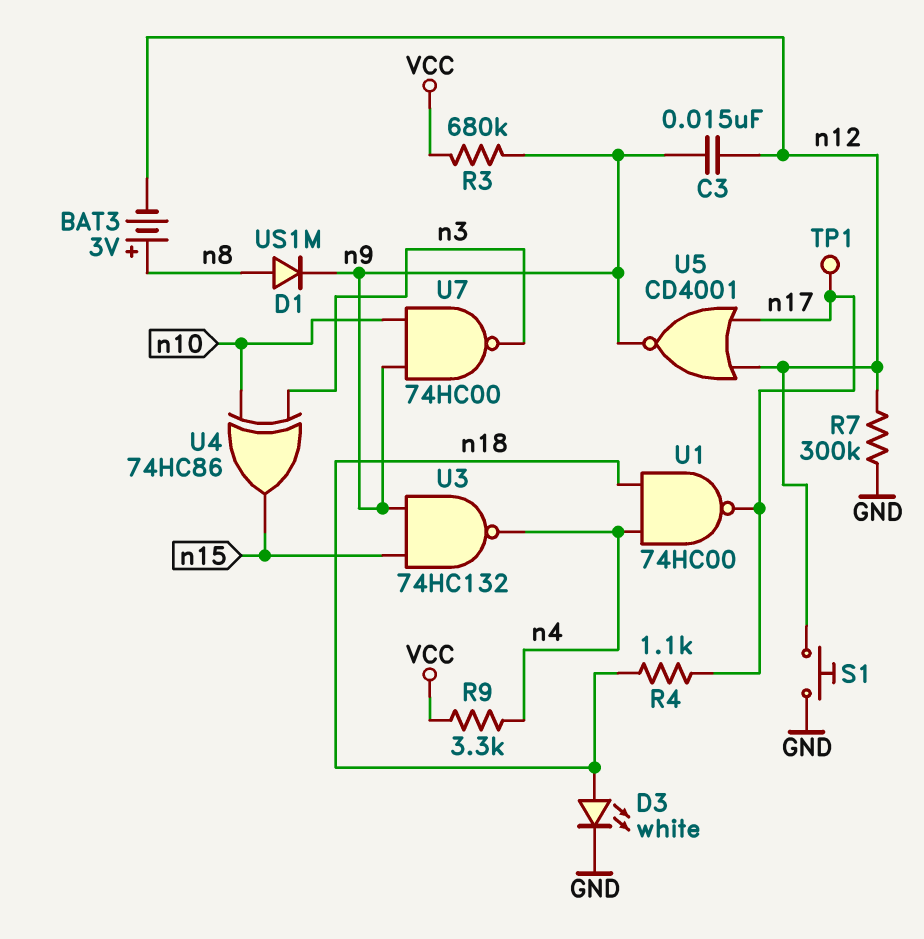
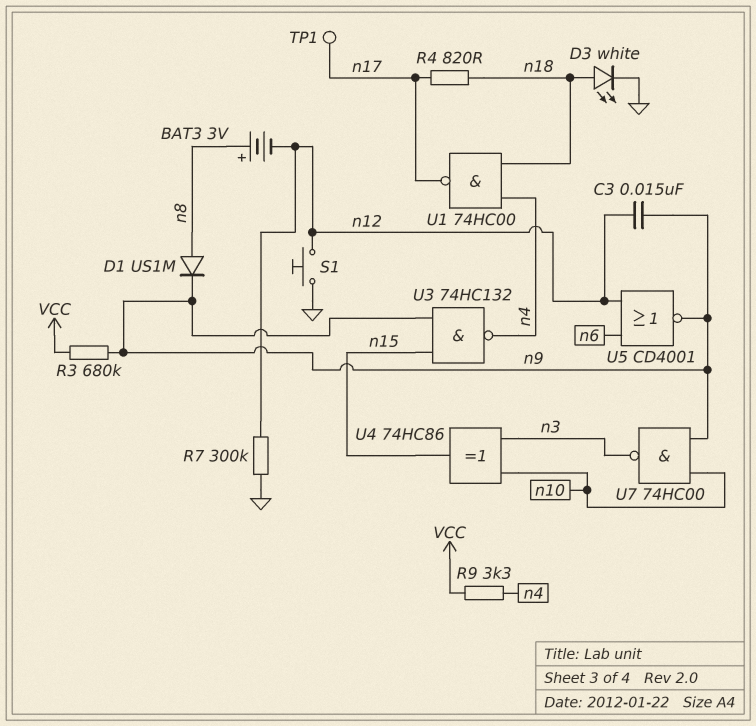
R4: 1.1k (n17, n18) -> 820 (n17, n18)
U5: NOR CD4001 (in n12, in n17, out n9) -> NOR CD4001 (in n6, in n12, out n9)

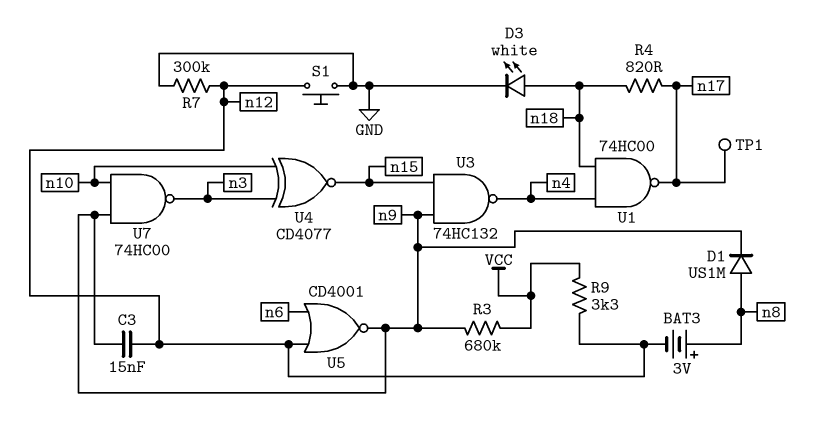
R9: 3.3k (VCC, n4) -> 3.3k (VCC, n12)
U4: XOR 74HC86 (in n3, in n10, out n15) -> XNOR CD4077 (in n3, in n10, out n15)

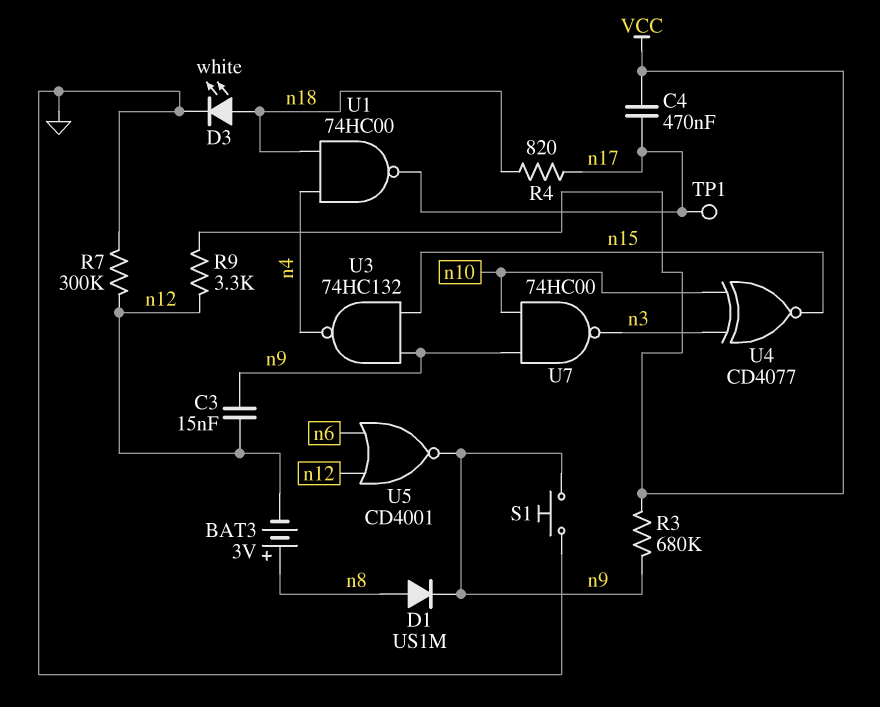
C4: none -> 470nF (VCC, n17)
S1: button (GND, n12) -> button (GND, n9)

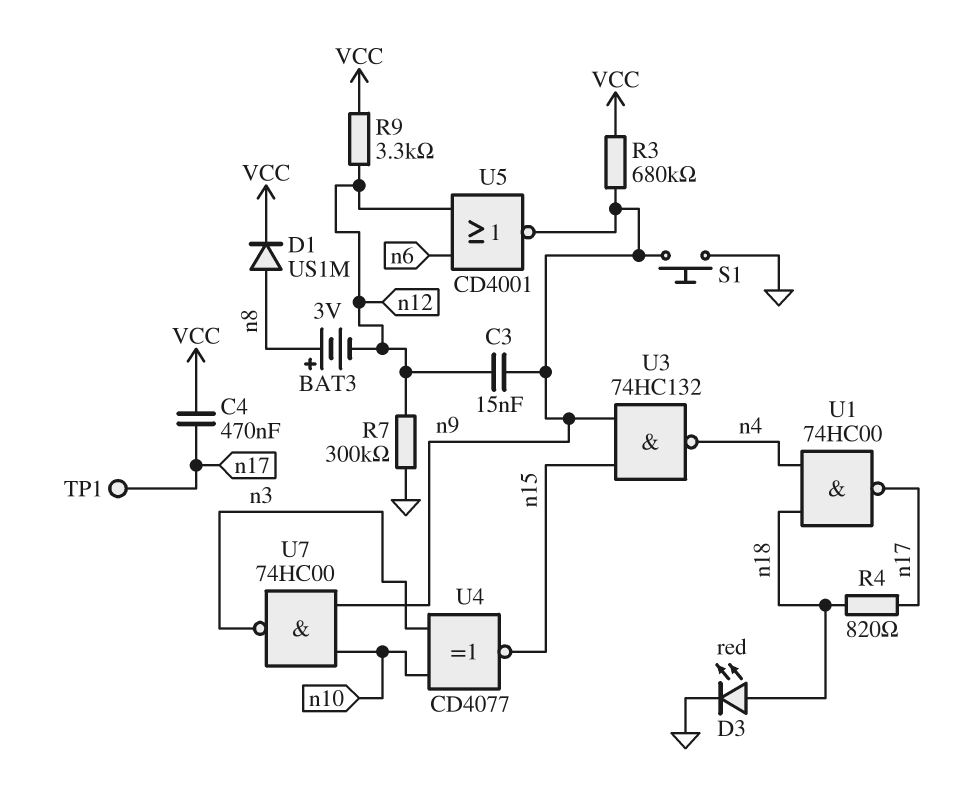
D1: diode US1M (A n8, K n9) -> diode US1M (A n8, K VCC)
D3: LED white (A n18, K GND) -> LED red (A n18, K GND)

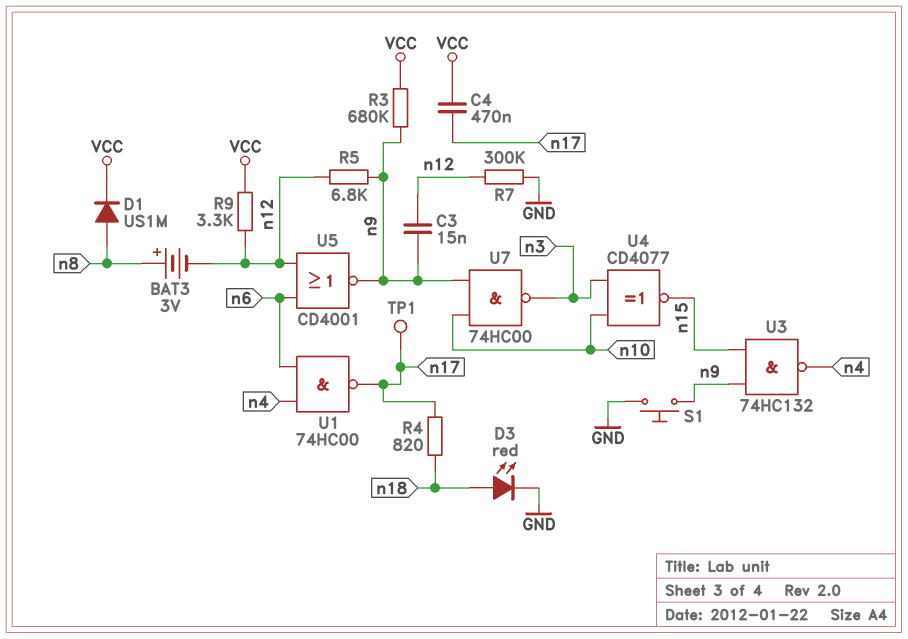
R5: none -> 6.8k (n9, n12)
U1: NAND 74HC00 (in n4, in n18, out n17) -> NAND 74HC00 (in n4, in n6, out n17)

